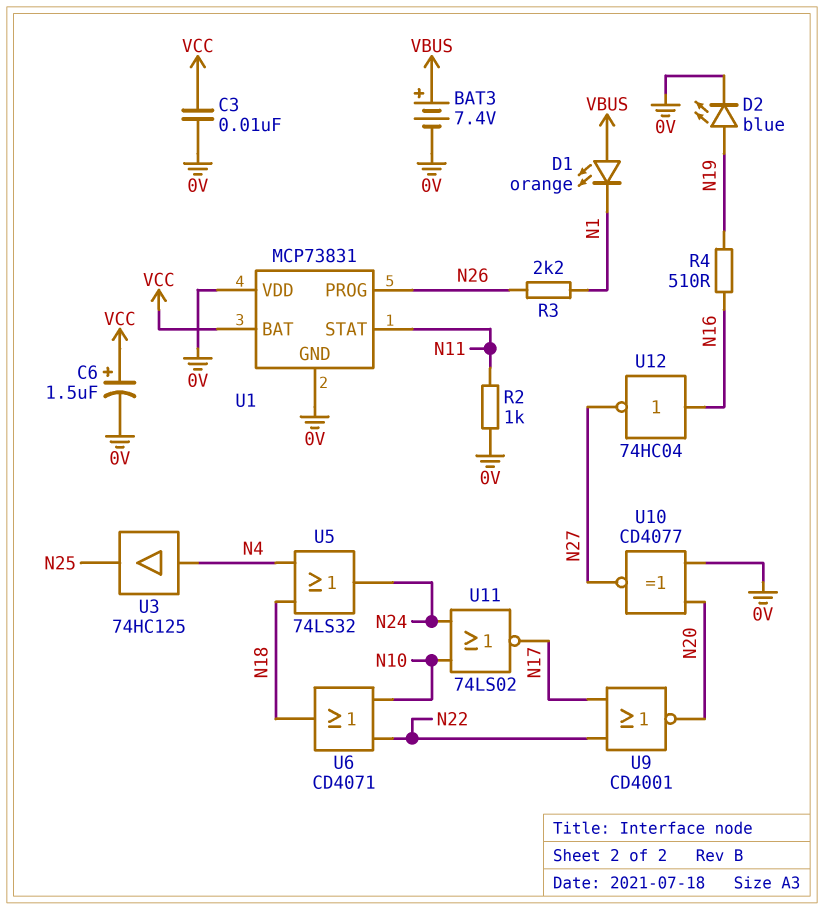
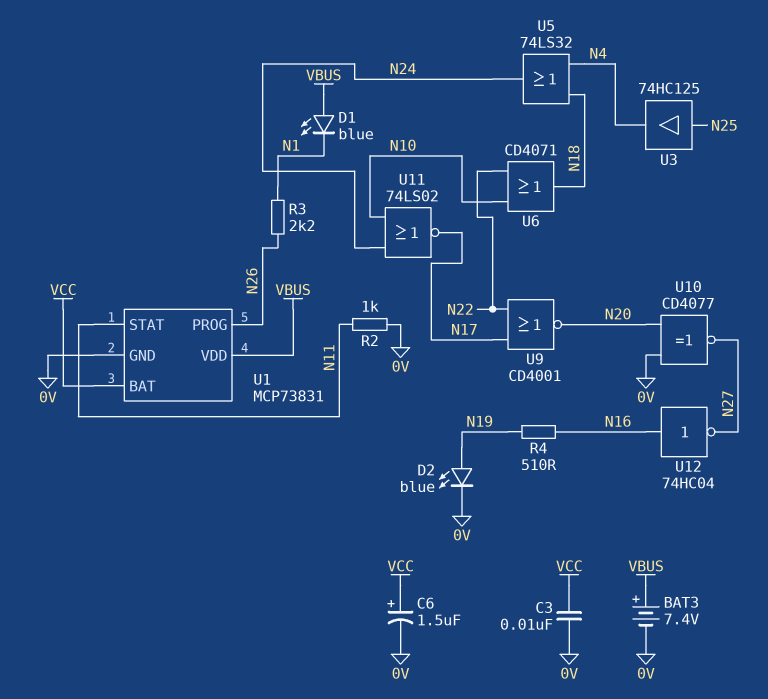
D1: LED orange (A VBUS, K N1) -> LED blue (A VBUS, K N1)
U1 pin VDD: 0V -> VBUS
U3: buffer 74HC125 (in N4, out N25) -> buffer 74HC125 (in N25, out N4)

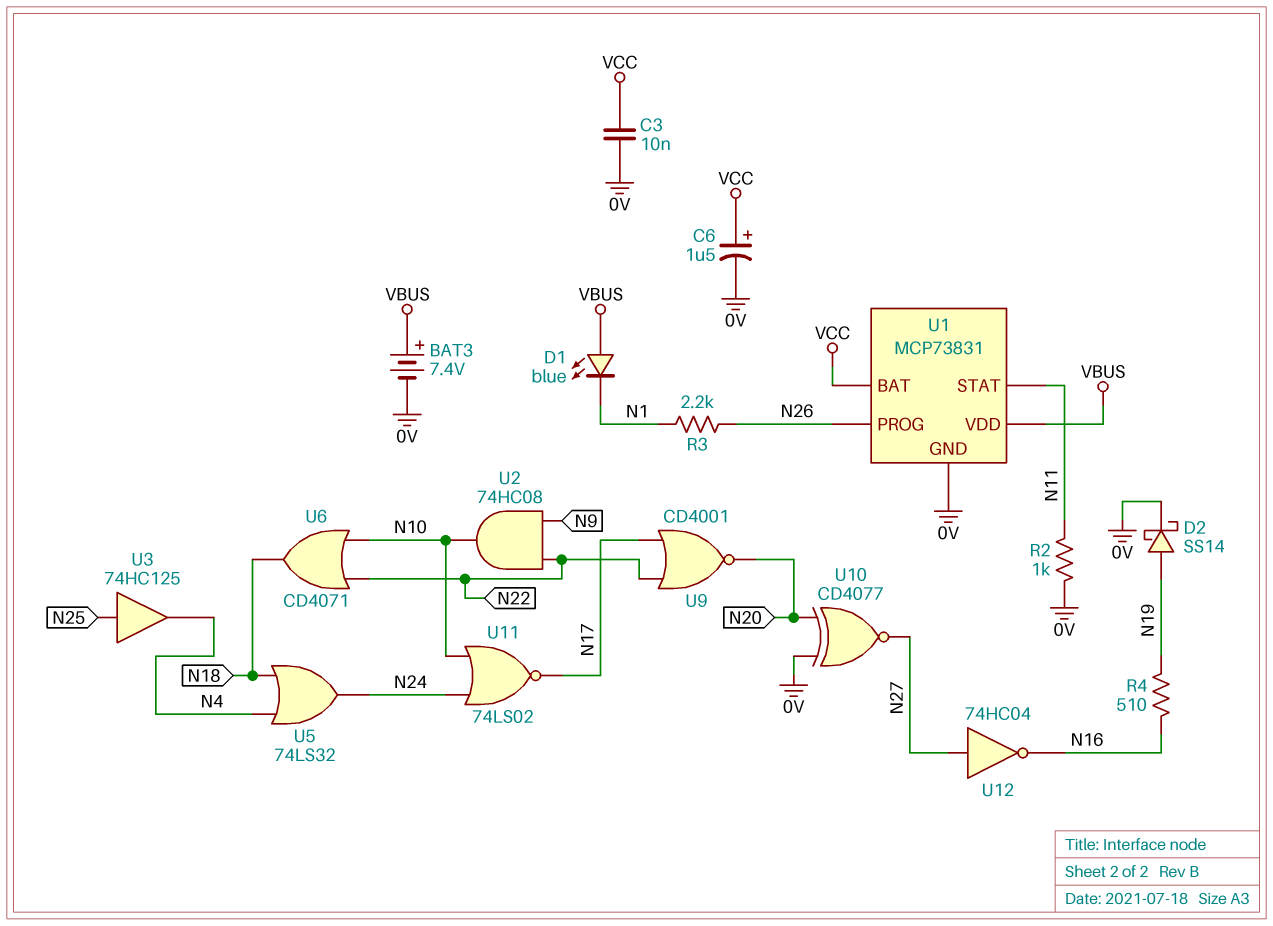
D2: LED blue (A N19, K 0V) -> schottky SS14 (A N19, K 0V)
U2: none -> AND 74HC08 (in N9, in N22, out N10)
U12: NOT 74HC04 (in N16, out N27) -> NOT 74HC04 (in N27, out N16)

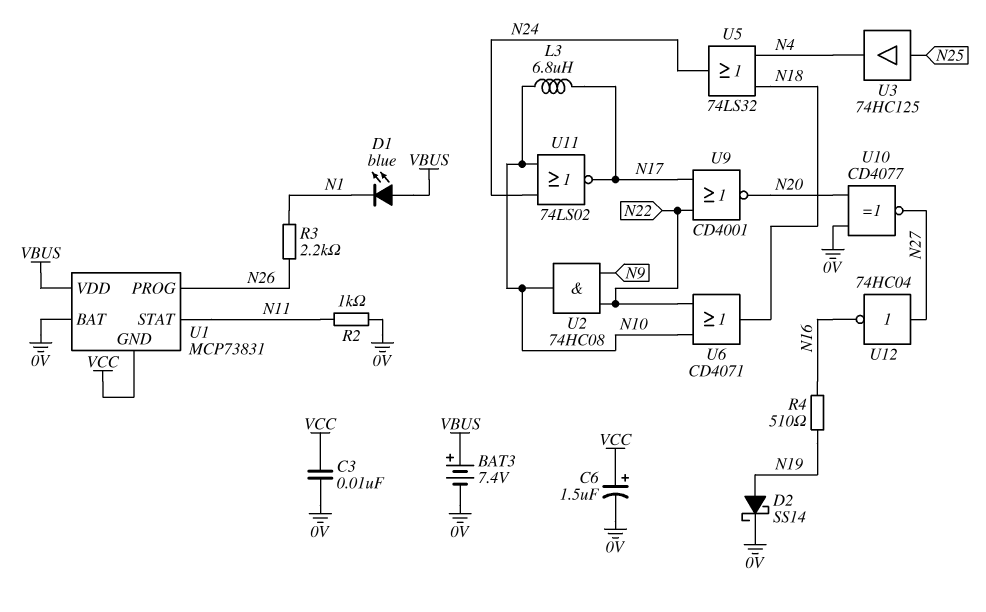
L3: none -> 6.8uH (N10, N17)
U1 pin BAT: VCC -> 0V
U1 pin GND: 0V -> VCC

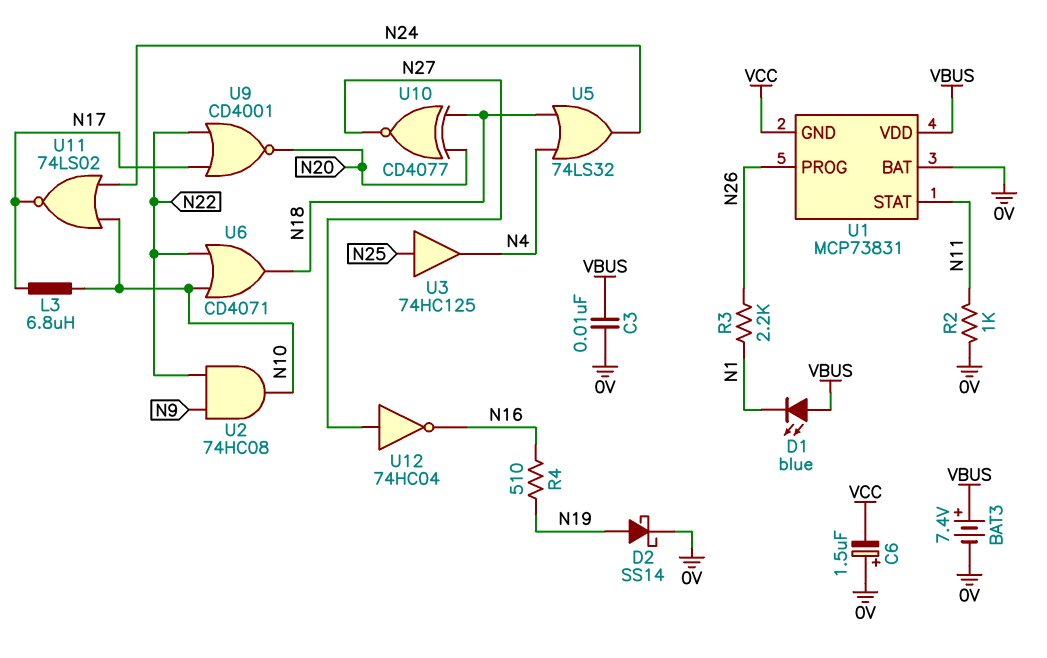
C3: 10nF (0V, VCC) -> 10nF (0V, VBUS)
C6: 1.5uF (plus VCC, minus 0V) -> 1.5uF (plus 0V, minus VCC)
U10: XNOR CD4077 (in 0V, in N20, out N27) -> XNOR CD4077 (in N18, in N20, out N27)

